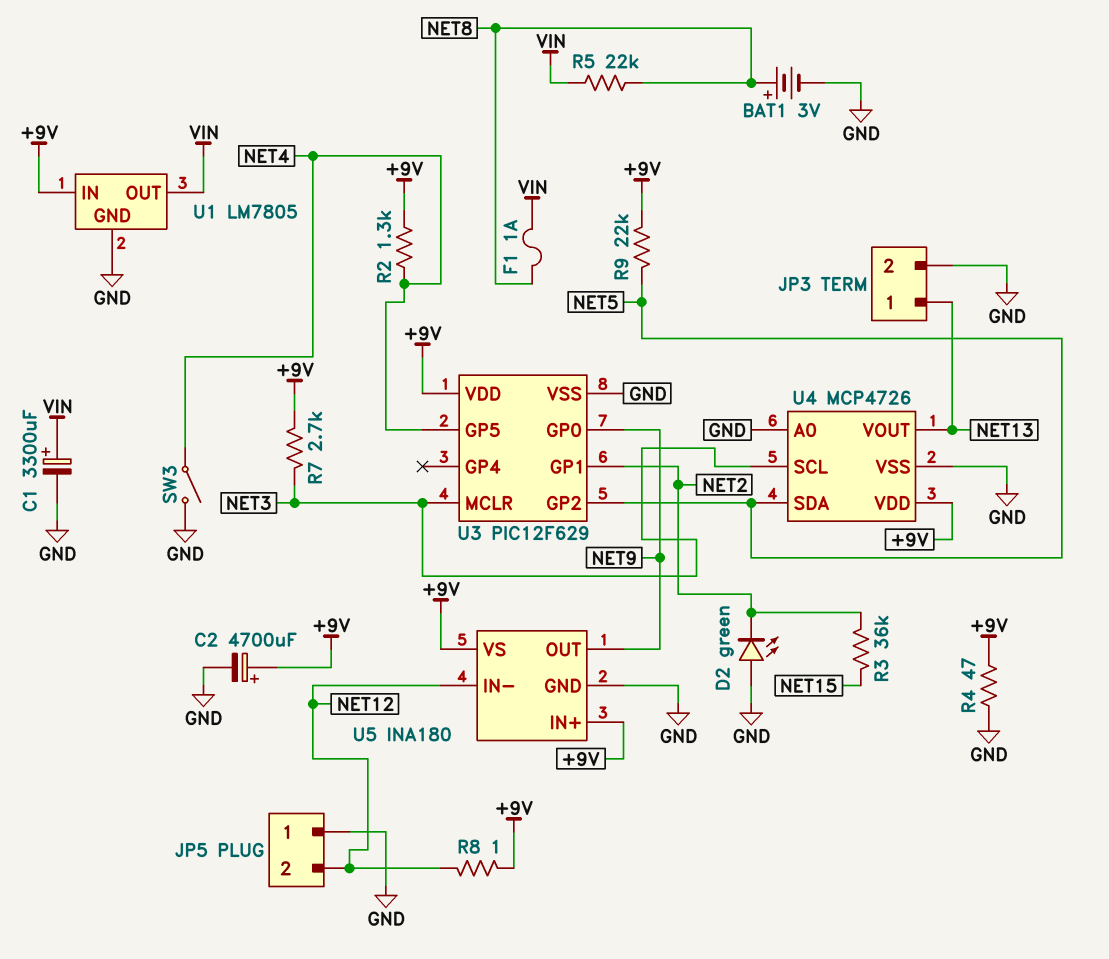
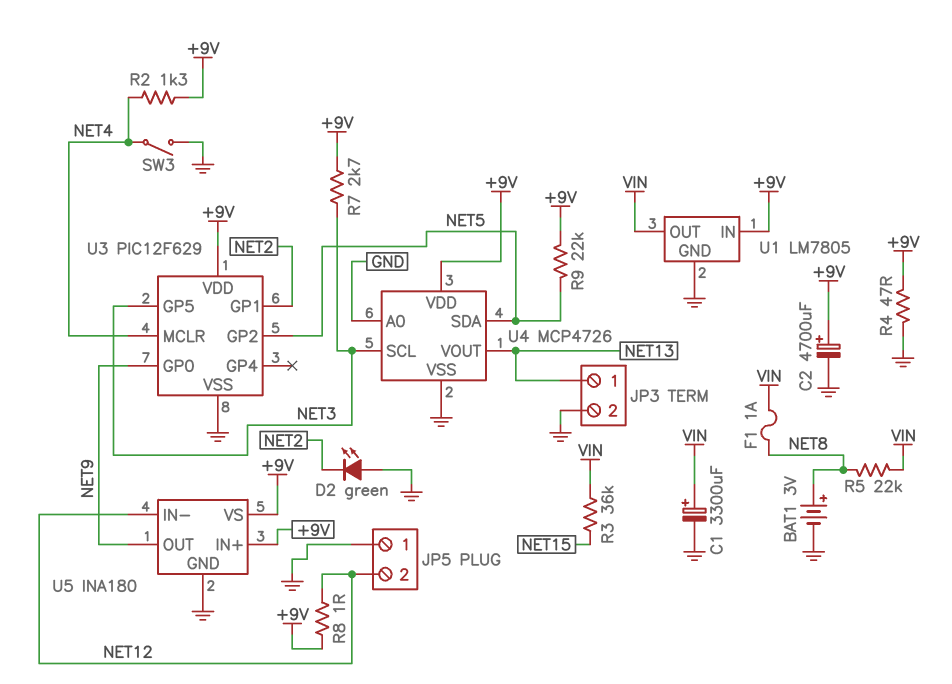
R3: 36k (NET2, NET15) -> 36k (NET15, VIN)
U3 pin GP5: NET4 -> NET3
U3 pin MCLR: NET3 -> NET4

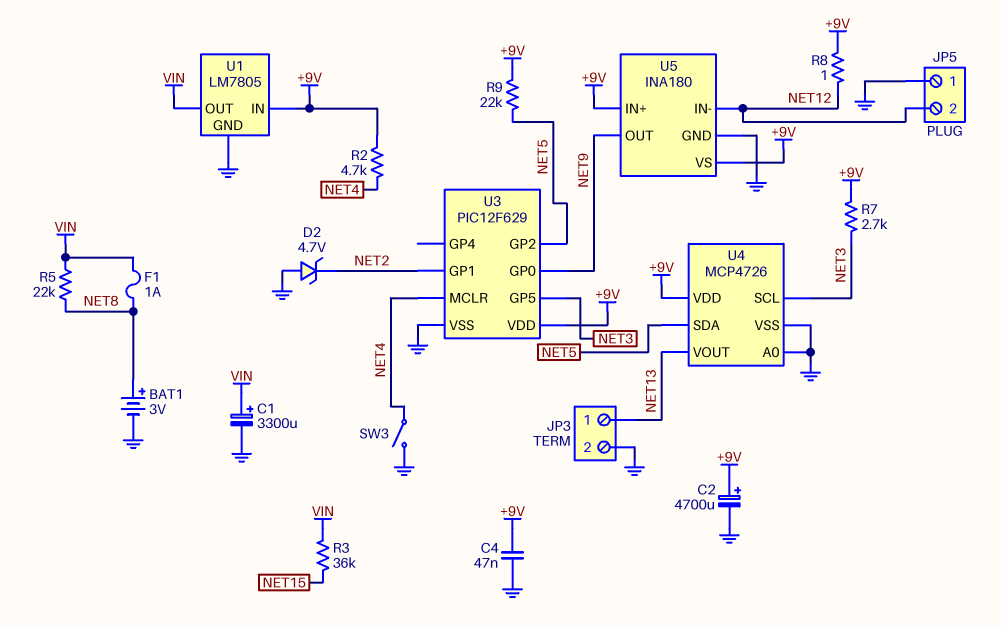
C4: none -> 47nF (+9V, GND)
D2: LED green (A GND, K NET2) -> zener 4.7V (A GND, K NET2)
R2: 1.3k (+9V, NET4) -> 4.7k (+9V, NET4)
R4: 47 (+9V, GND) -> none

